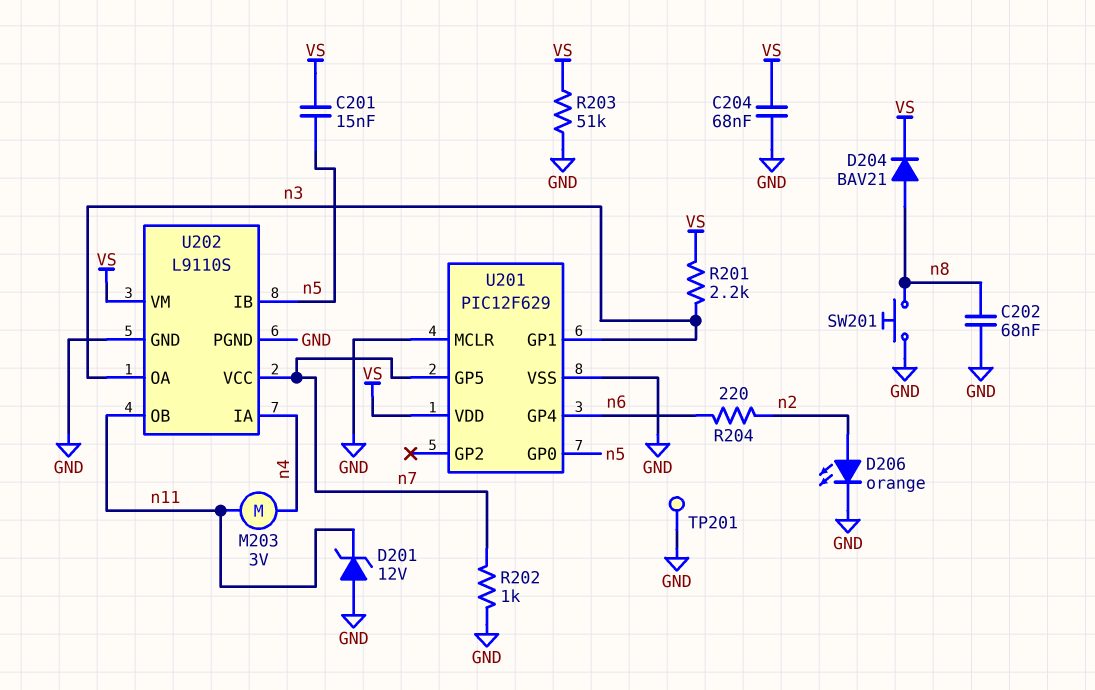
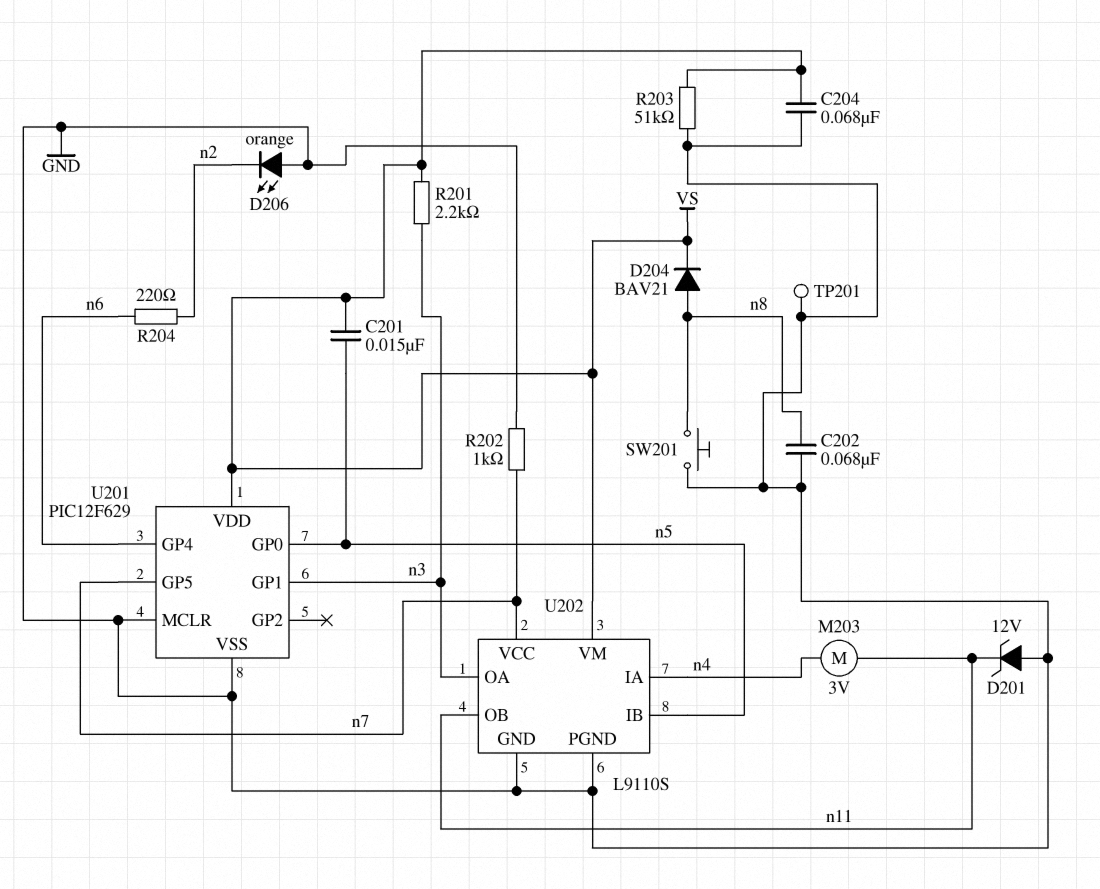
D206: LED orange (A n2, K GND) -> LED orange (A GND, K n2)

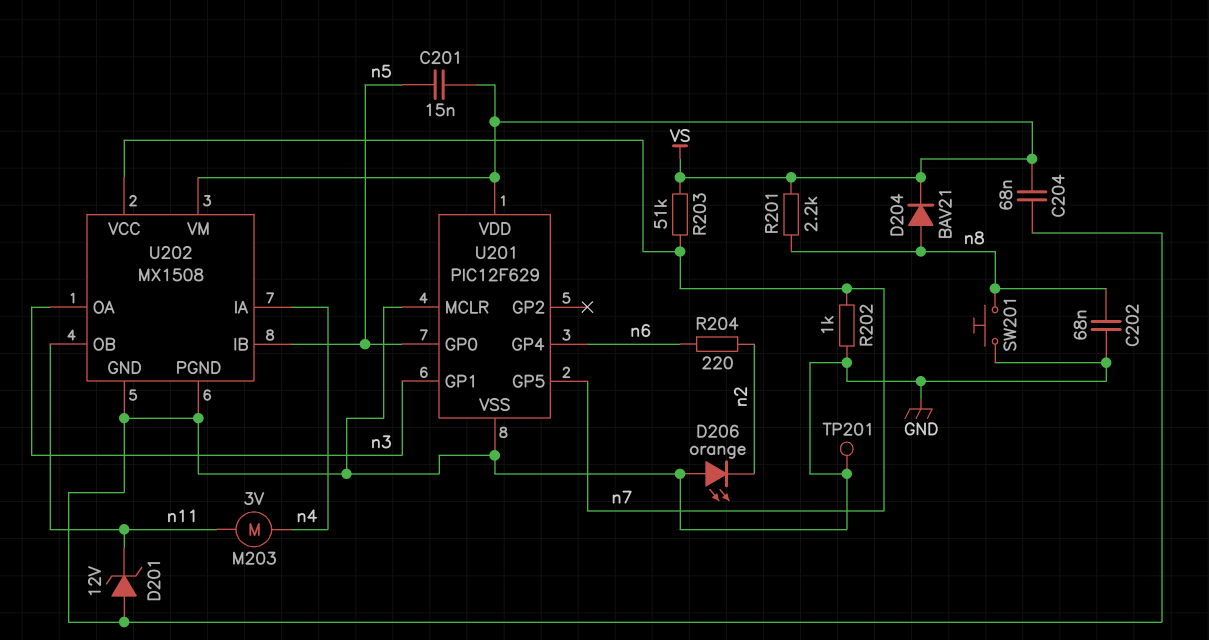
R201: 2.2k (VS, n3) -> 2.2k (VS, n8)
R203: 51k (GND, VS) -> 51k (VS, n7)
U202: L9110S -> MX1508

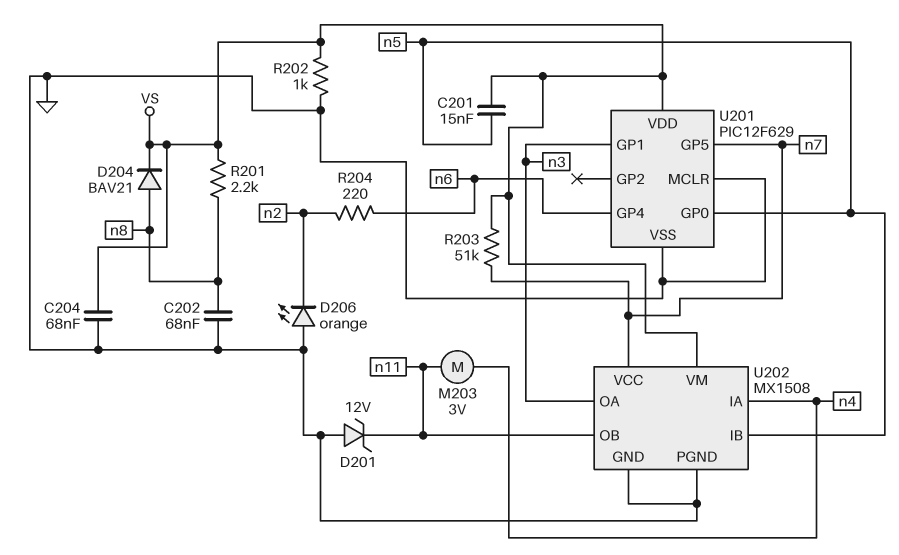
R202: 1k (GND, n7) -> 1k (GND, VS)
SW201: button (GND, n8) -> none
TP201: test point (GND) -> none

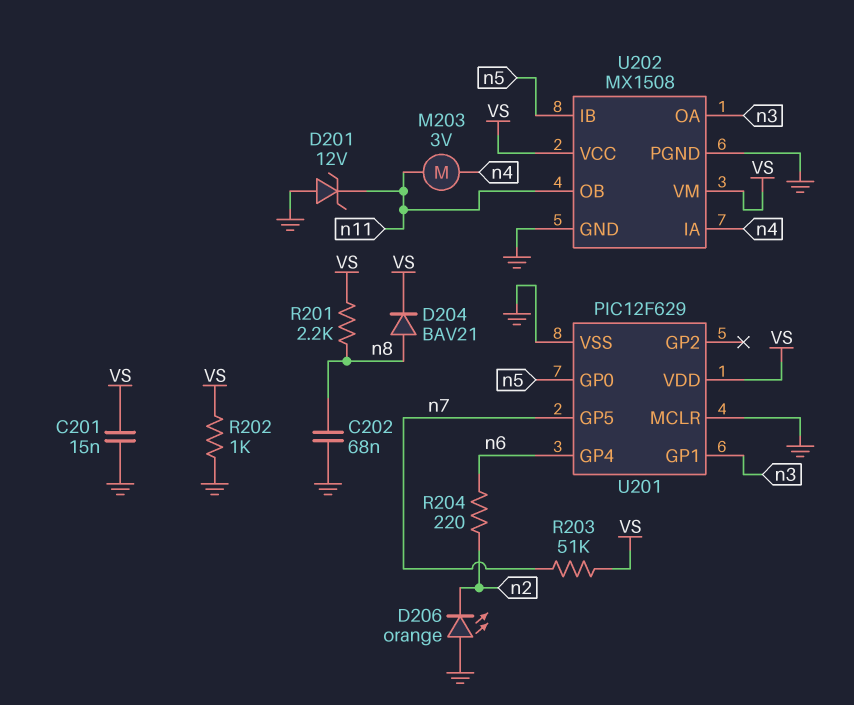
C201: 15nF (VS, n5) -> 15nF (GND, VS)
C204: 68nF (GND, VS) -> none
U202 pin VCC: n7 -> VS

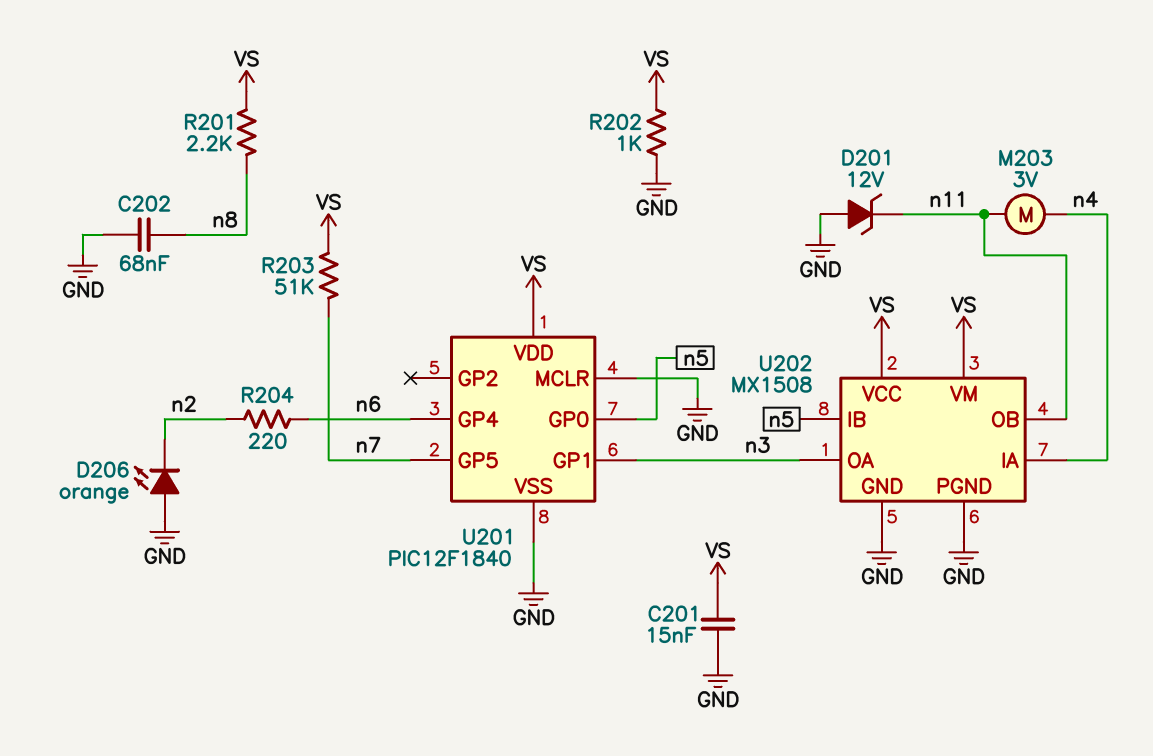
D204: diode BAV21 (A n8, K VS) -> none
U201: PIC12F629 -> PIC12F1840

